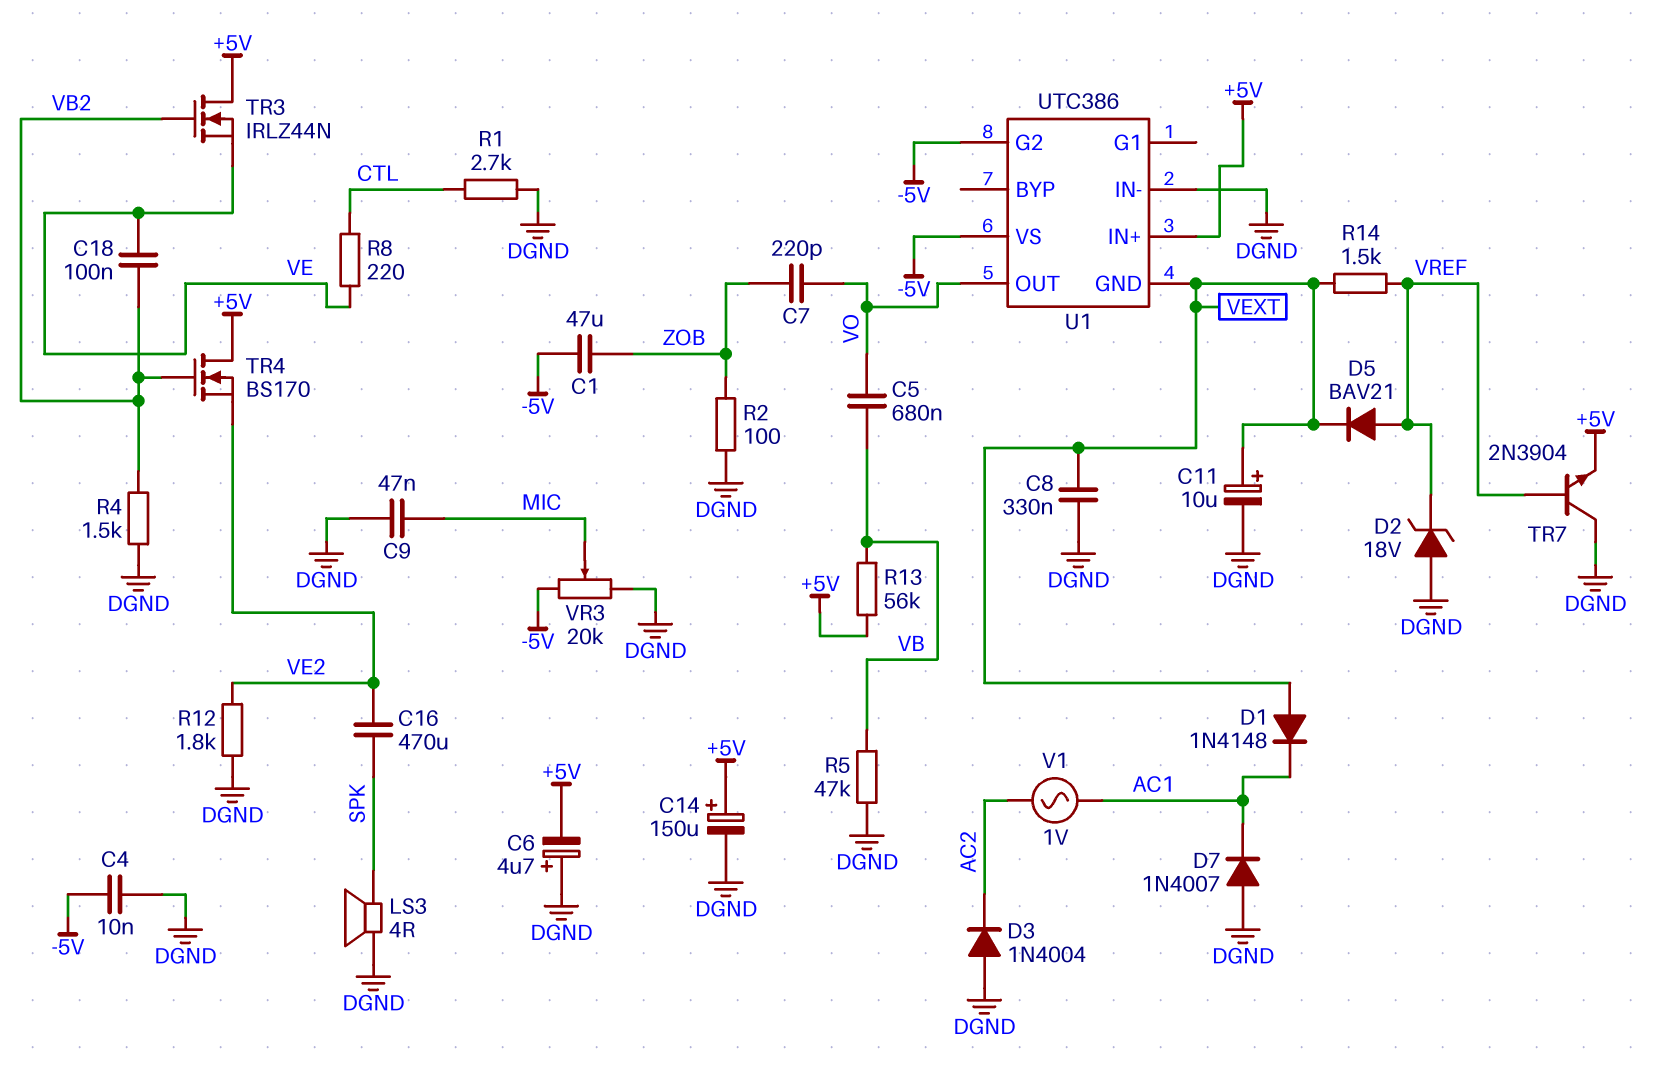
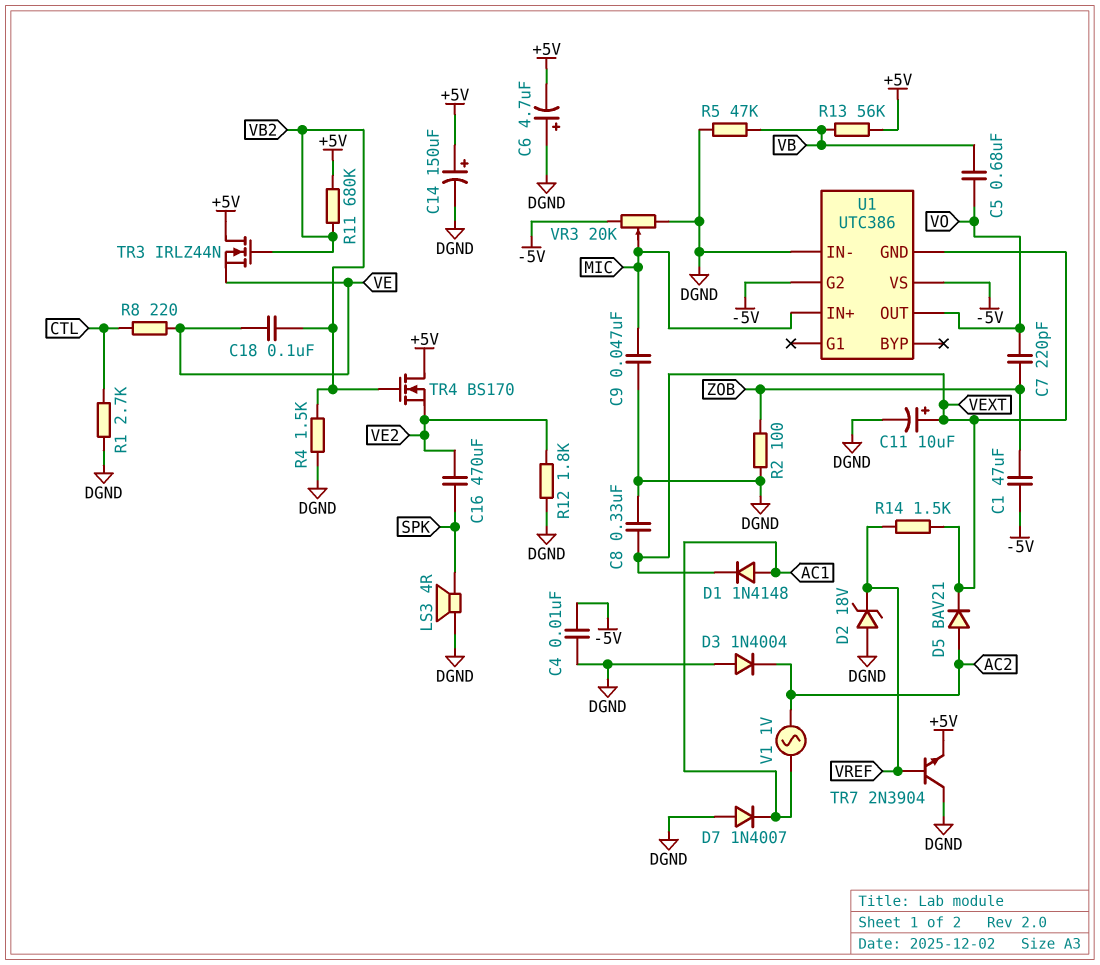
D1: diode 1N4148 (A VEXT, K AC1) -> diode 1N4148 (A AC1, K VEXT)
D5: diode BAV21 (A VREF, K VEXT) -> diode BAV21 (A AC2, K VEXT)
R11: none -> 680k (+5V, VB2)
U1 pin IN+: +5V -> MIC

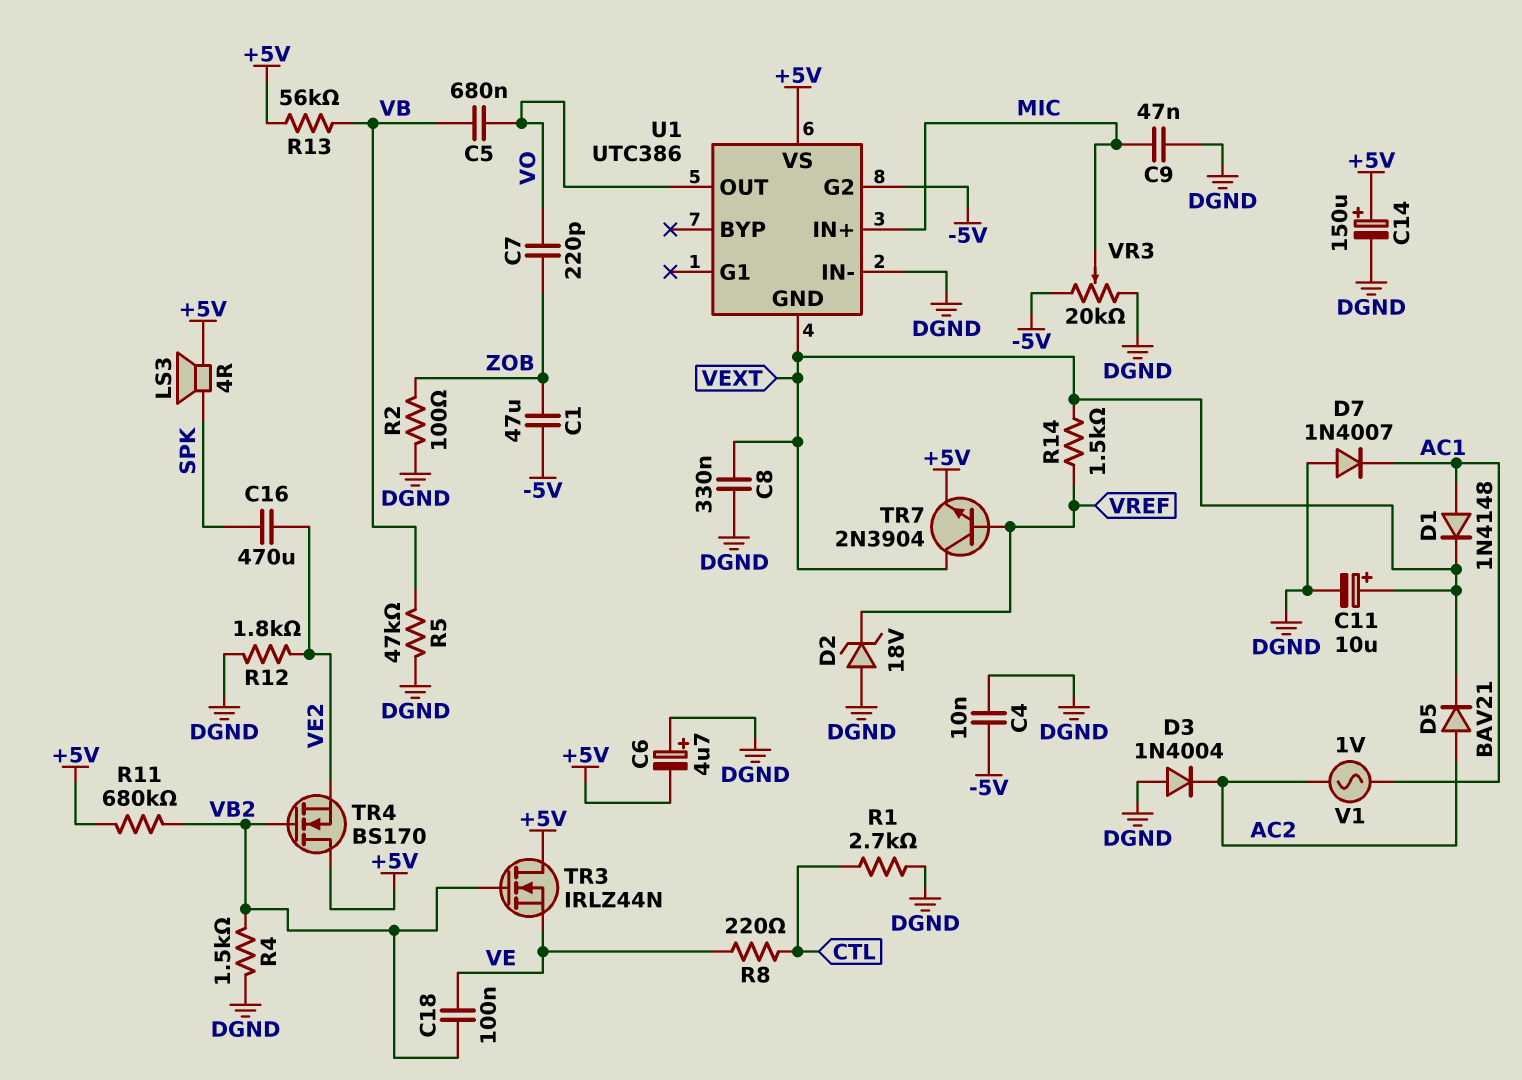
LS3: speaker 4R (DGND, SPK) -> speaker 4R (+5V, SPK)
TR7: NPN 2N3904 (B VREF, C DGND, E +5V) -> NPN 2N3904 (B VREF, C VEXT, E +5V)
U1 pin VS: -5V -> +5V

